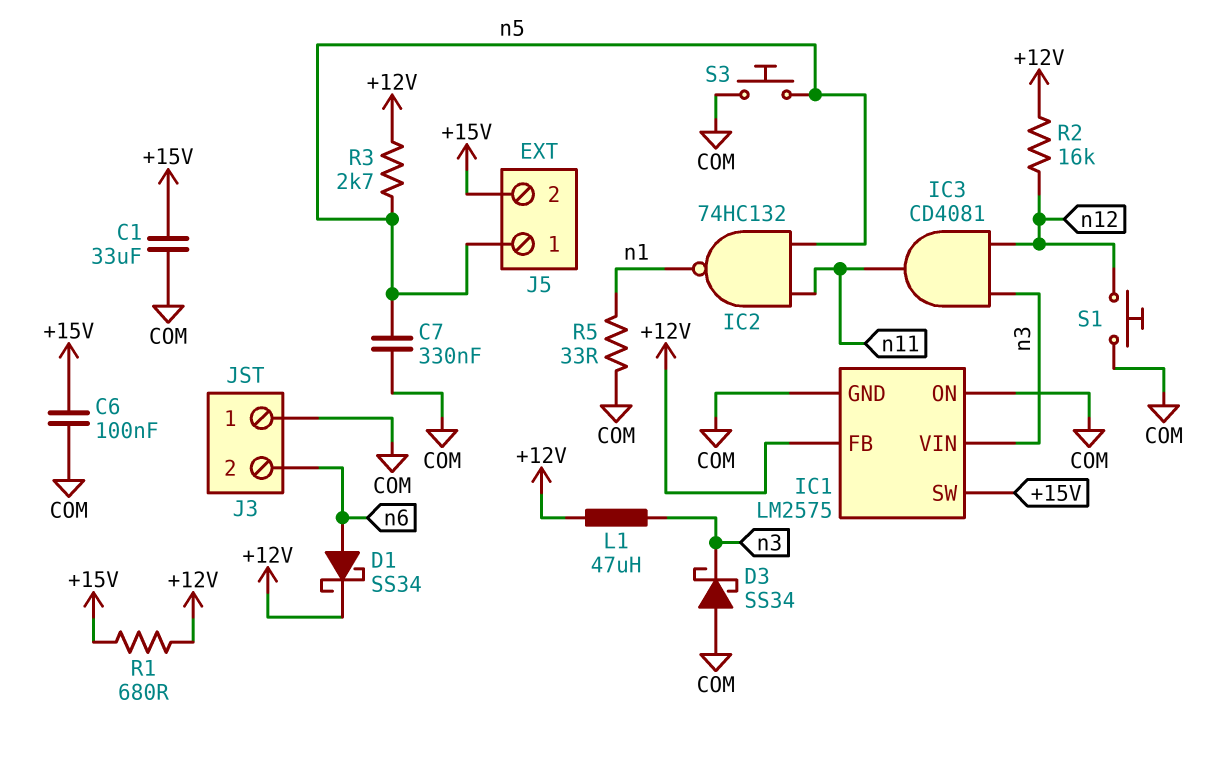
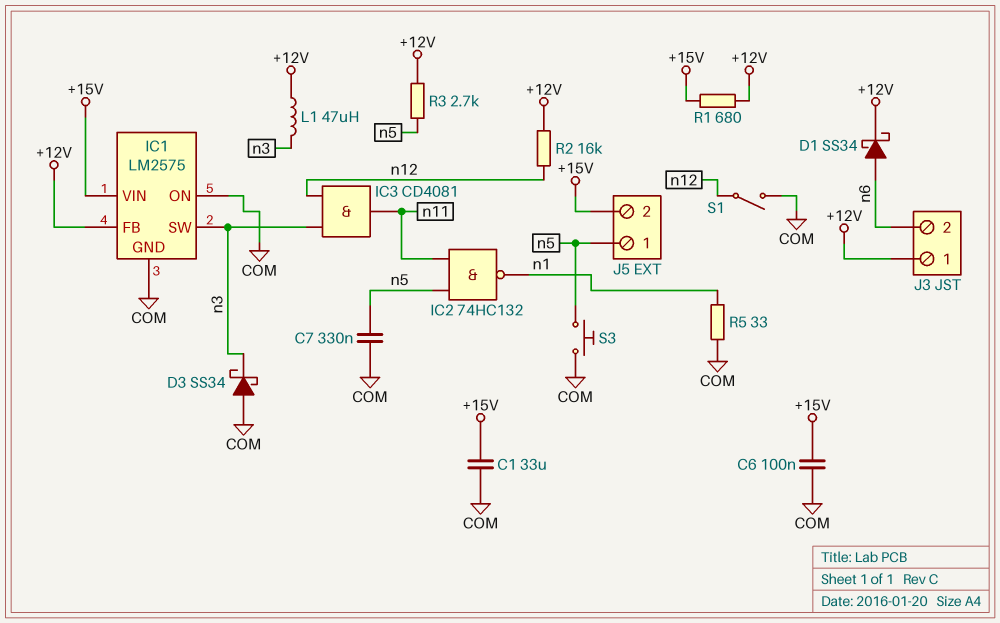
IC1 pin SW: +15V -> n3
IC1 pin VIN: n3 -> +15V
J3 pin 1: COM -> +12V
S1: button (COM, n12) -> switch (COM, n12)

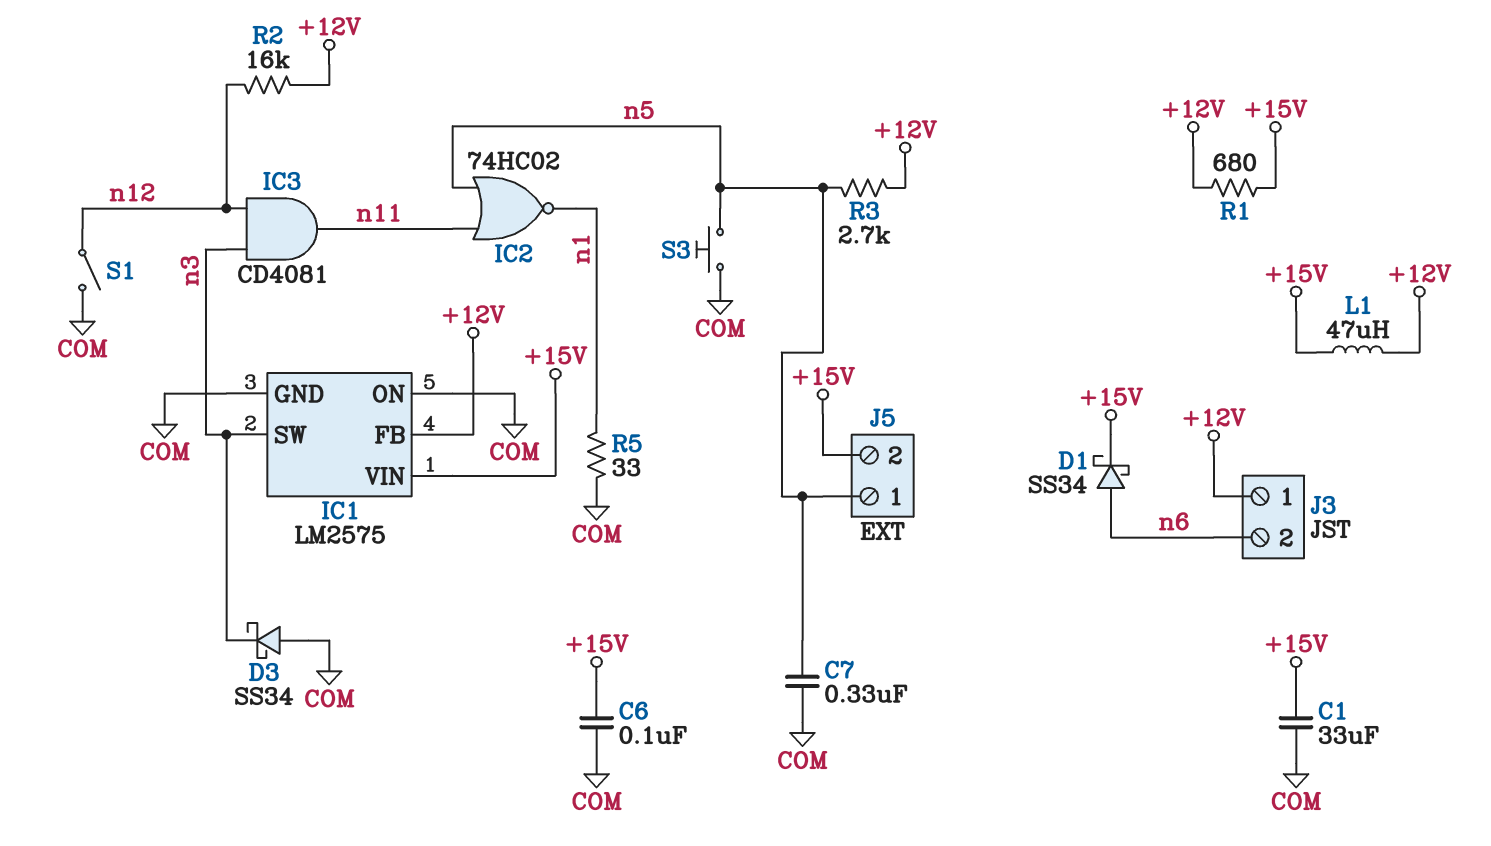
D1: schottky SS34 (A n6, K +12V) -> schottky SS34 (A n6, K +15V)
IC2: NAND 74HC132 (in n5, in n11, out n1) -> NOR 74HC02 (in n5, in n11, out n1)
L1: 47uH (+12V, n3) -> 47uH (+12V, +15V)

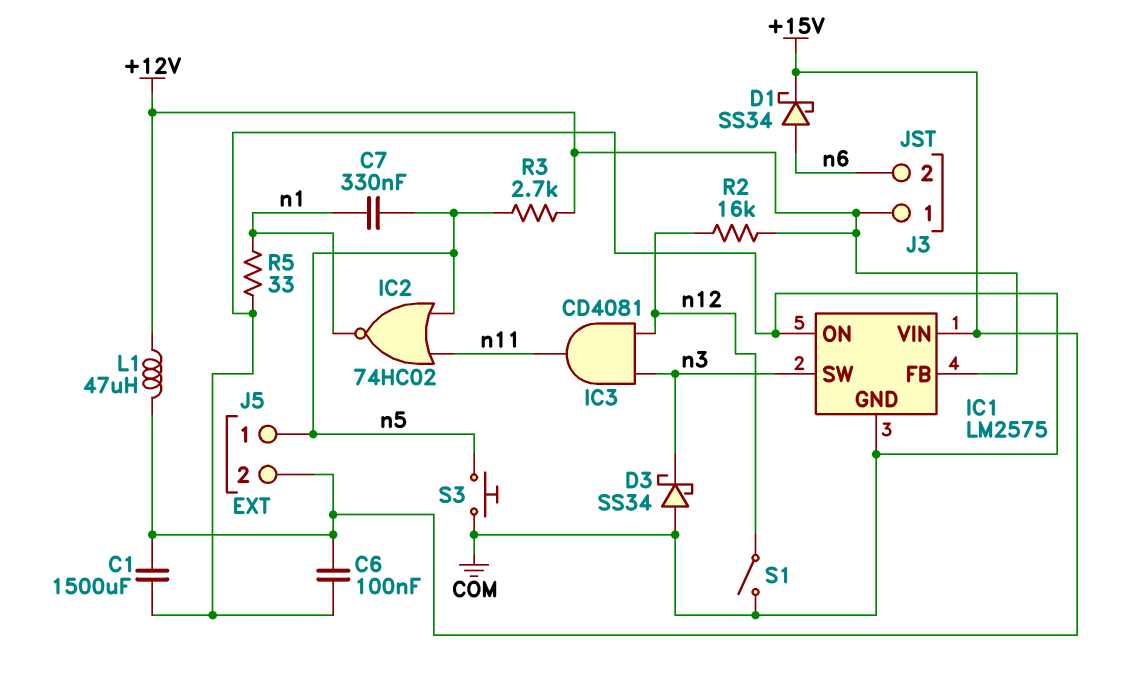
C1: 33uF (+15V, COM) -> 1500uF (+15V, COM)
C7: 330nF (COM, n5) -> 330nF (n1, n5)
R1: 680 (+12V, +15V) -> none

